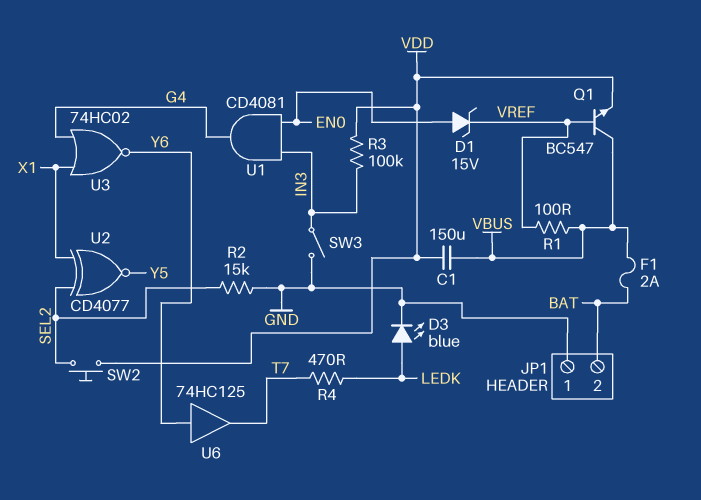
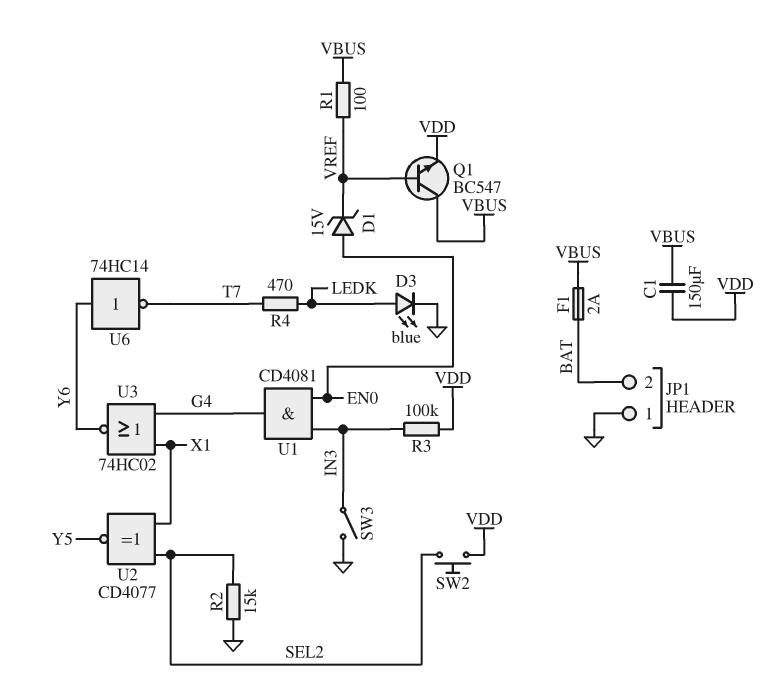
U6: buffer 74HC125 (in Y6, out T7) -> NOT 74HC14 (in Y6, out T7)

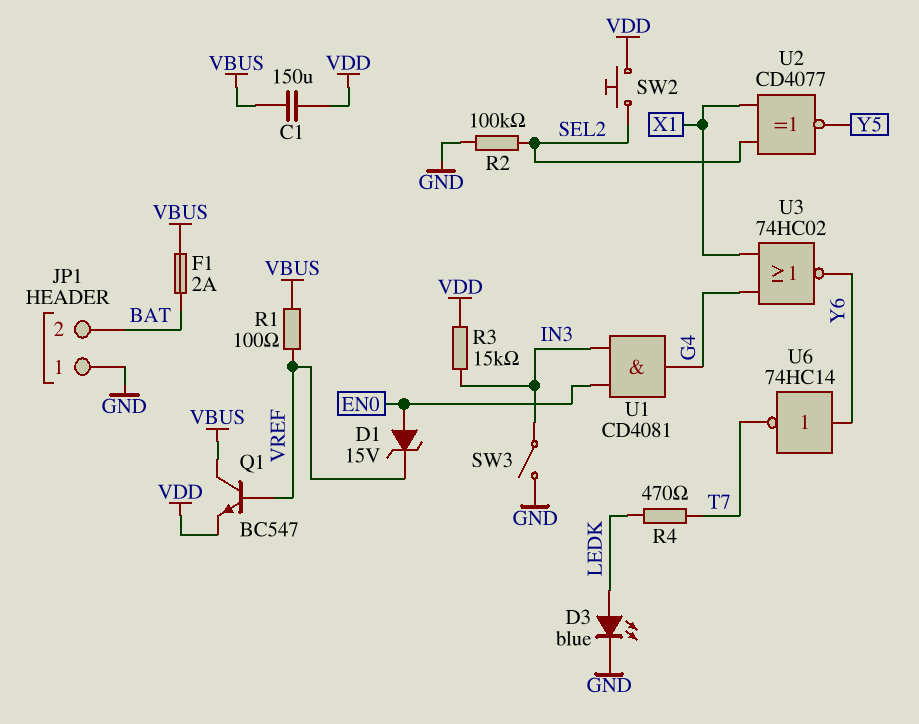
R2: 15k (GND, SEL2) -> 100k (GND, SEL2)
R3: 100k (IN3, VDD) -> 15k (IN3, VDD)

